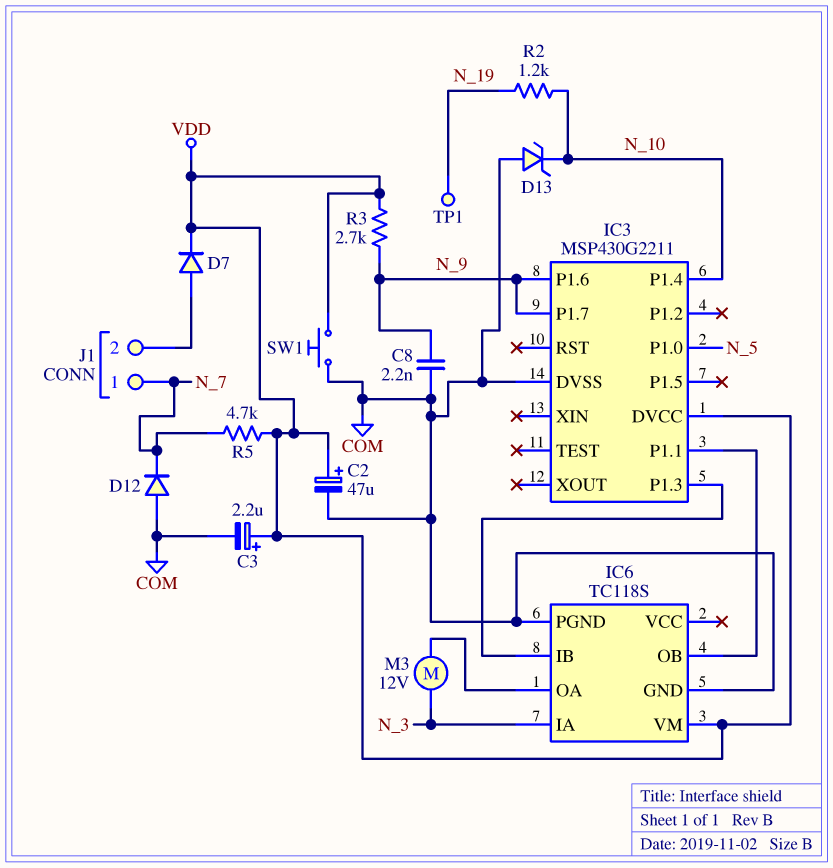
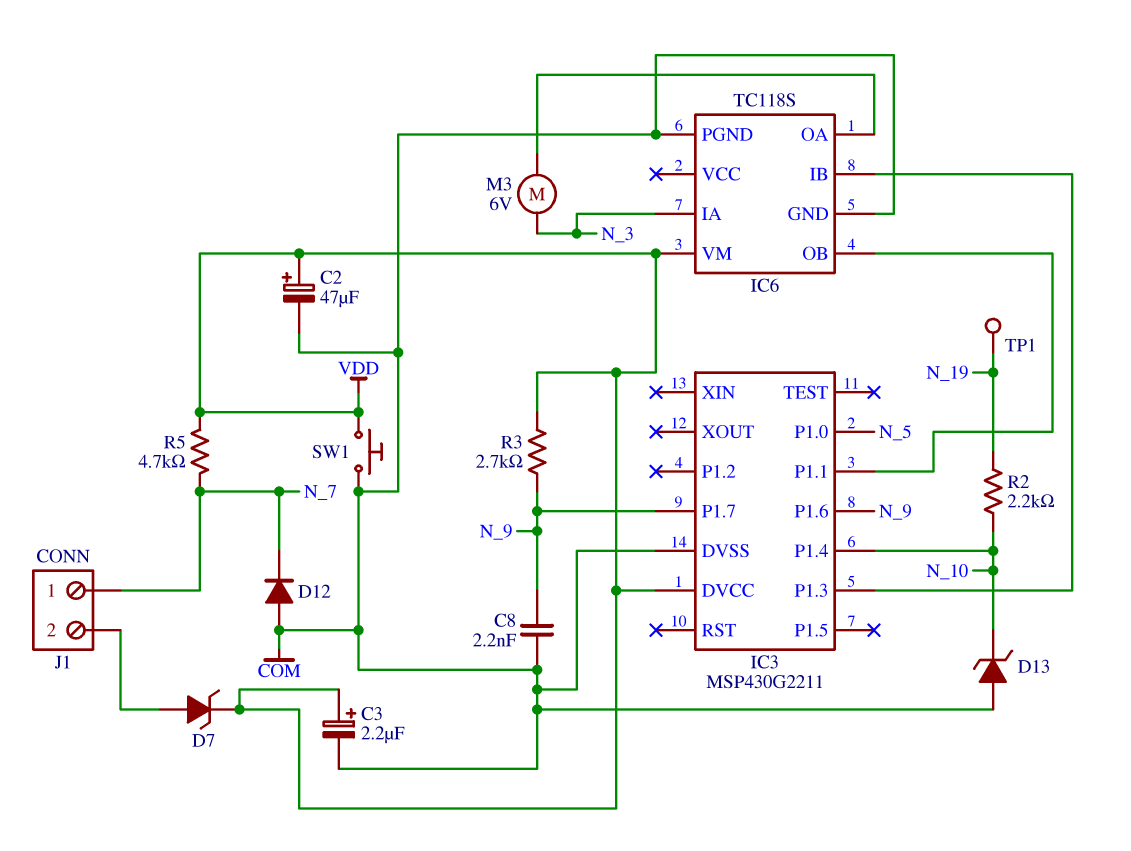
D7: diode (A J1/2, K VDD) -> zener (A J1/2, K VDD)
M3: motor 12V (IC6/OA, N_3) -> motor 6V (IC6/OA, N_3)
R2: 1.2k (N_10, N_19) -> 2.2k (N_10, N_19)

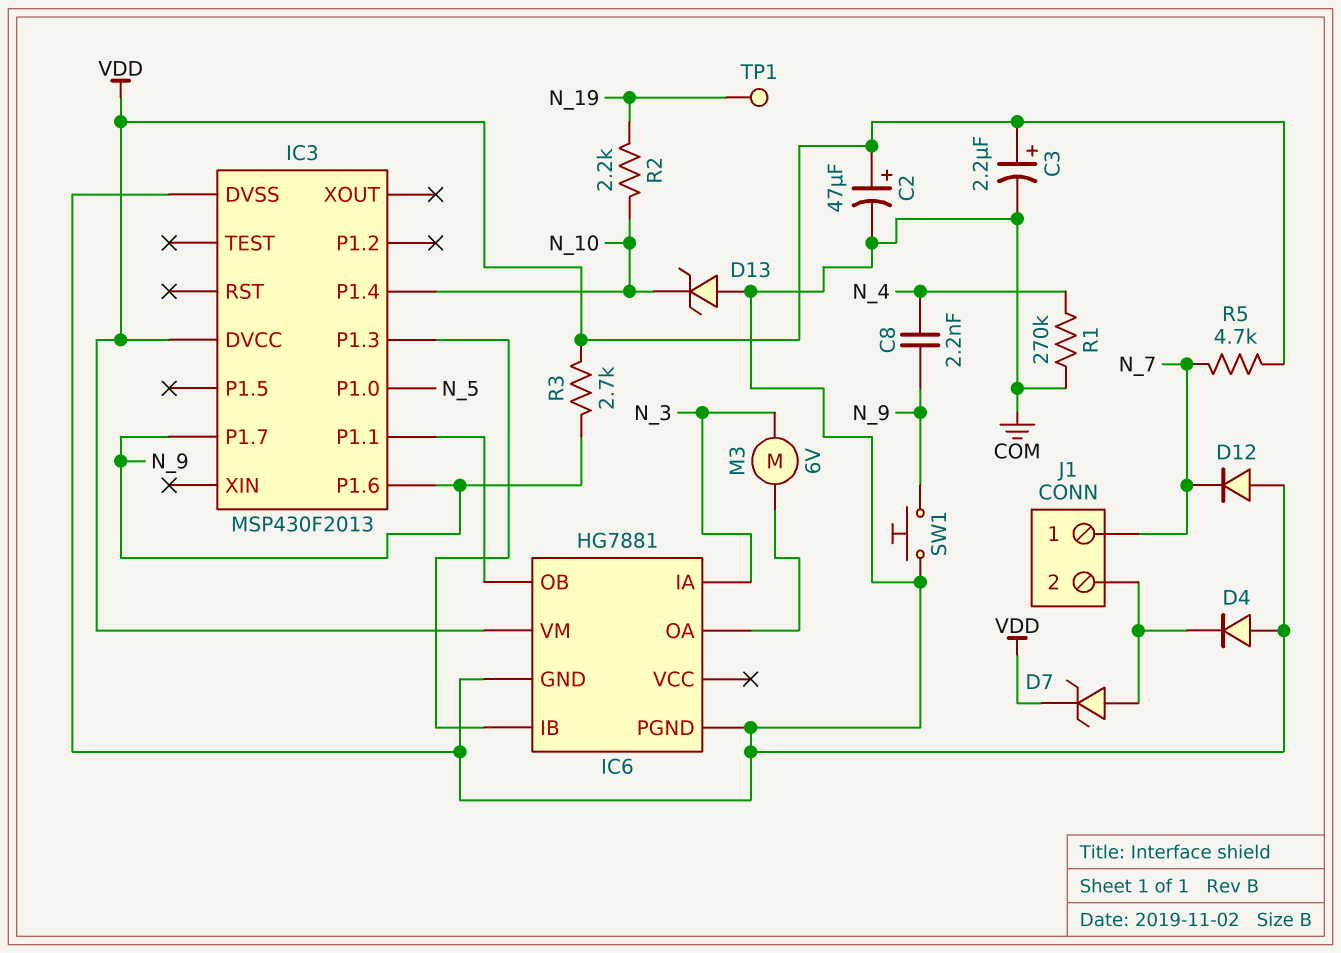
C8: 2.2nF (COM, N_9) -> 2.2nF (N_4, N_9)
D4: none -> diode (A COM, K J1/2)
IC3: MSP430G2211 -> MSP430F2013
IC6: TC118S -> HG7881
R1: none -> 270k (COM, N_4)
SW1: button (COM, VDD) -> button (COM, N_9)

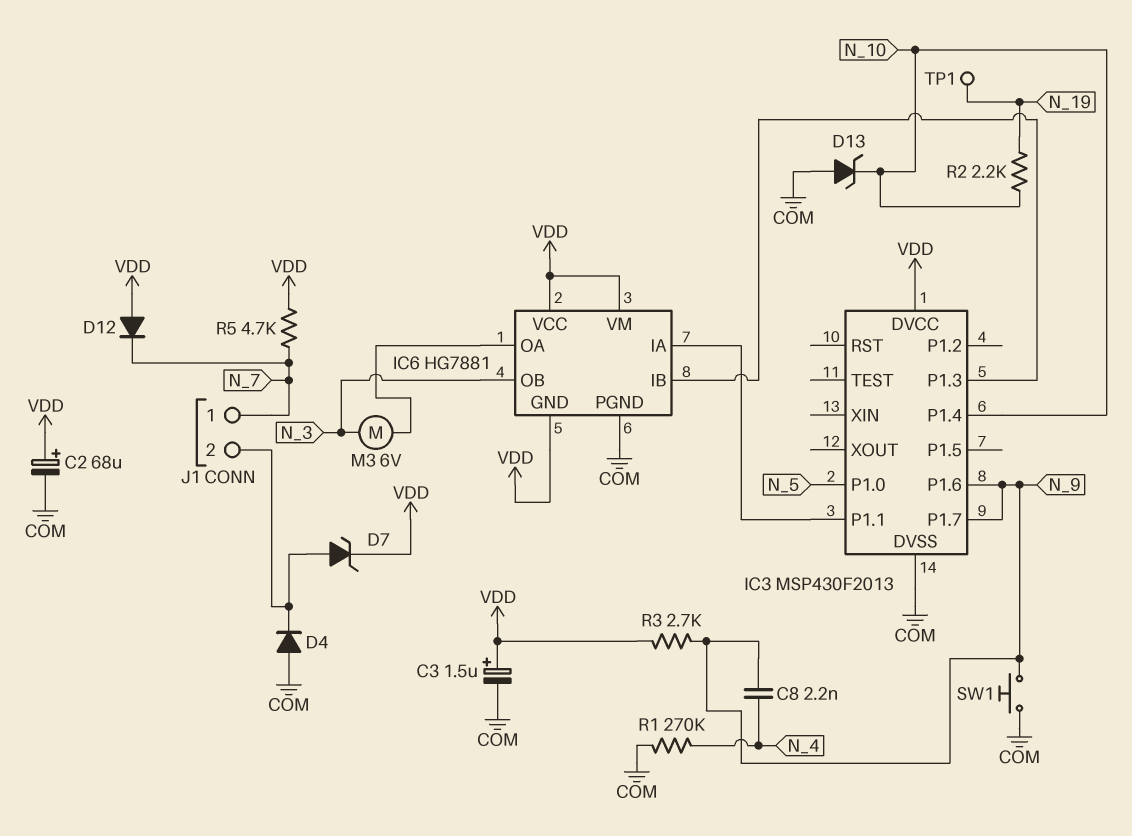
C2: 47uF (plus VDD, minus COM) -> 68uF (plus VDD, minus COM)
C3: 2.2uF (plus VDD, minus COM) -> 1.5uF (plus VDD, minus COM)
D12: diode (A COM, K N_7) -> diode (A VDD, K N_7)
IC6 pin GND: COM -> VDD
IC6 pin IA: N_3 -> IC3/P1.1
IC6 pin OB: IC3/P1.1 -> N_3
IC6 pin VCC: none -> VDD

